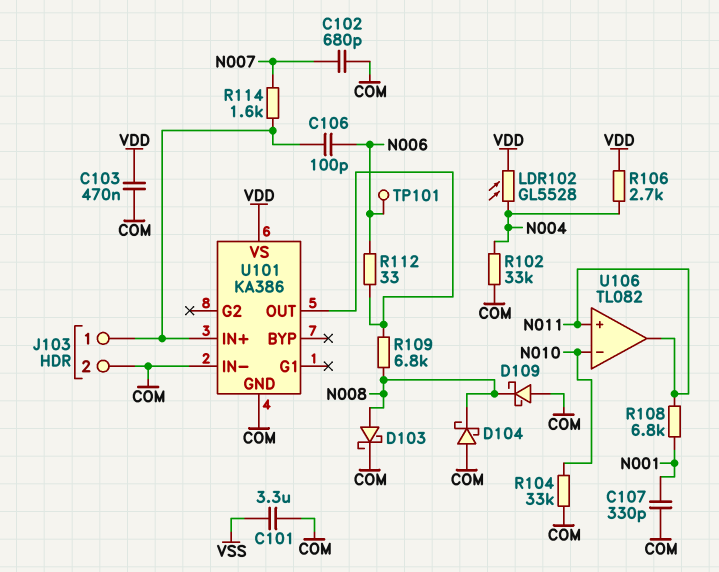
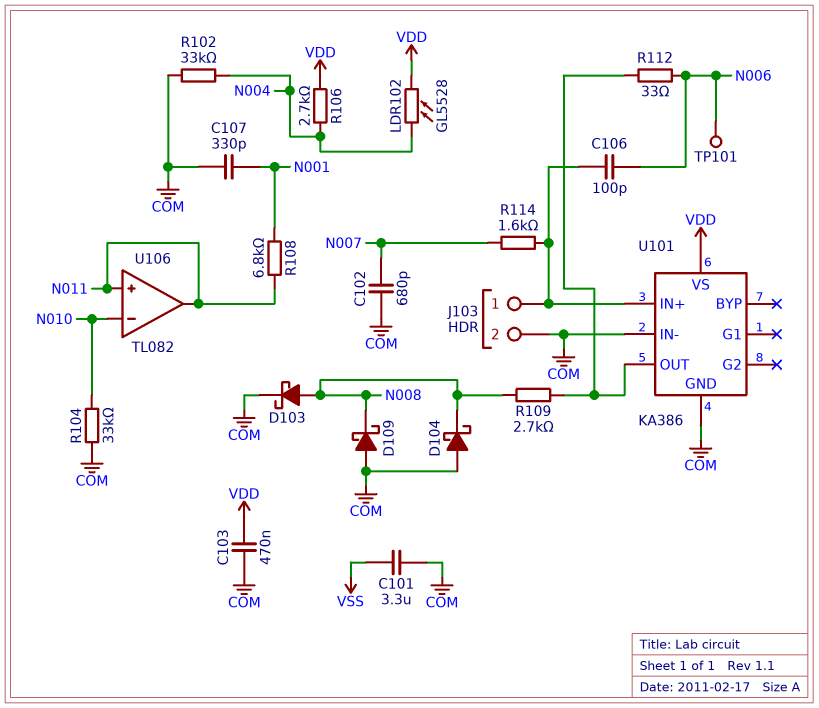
R109: 6.8k (N008, U101/OUT) -> 2.7k (N008, U101/OUT)

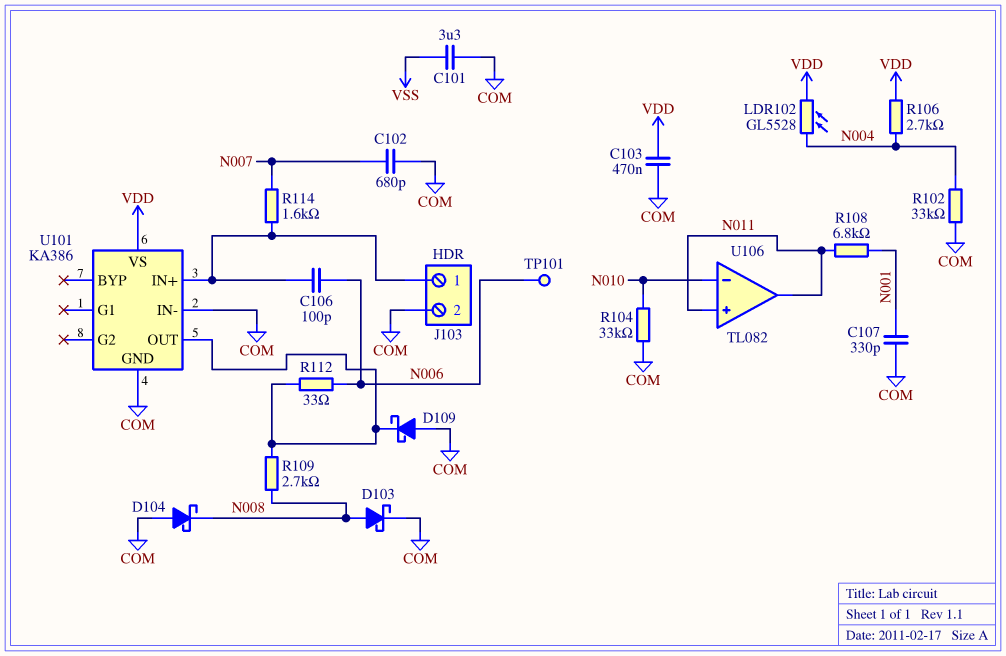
D109: schottky (A COM, K N008) -> schottky (A COM, K U101/OUT)

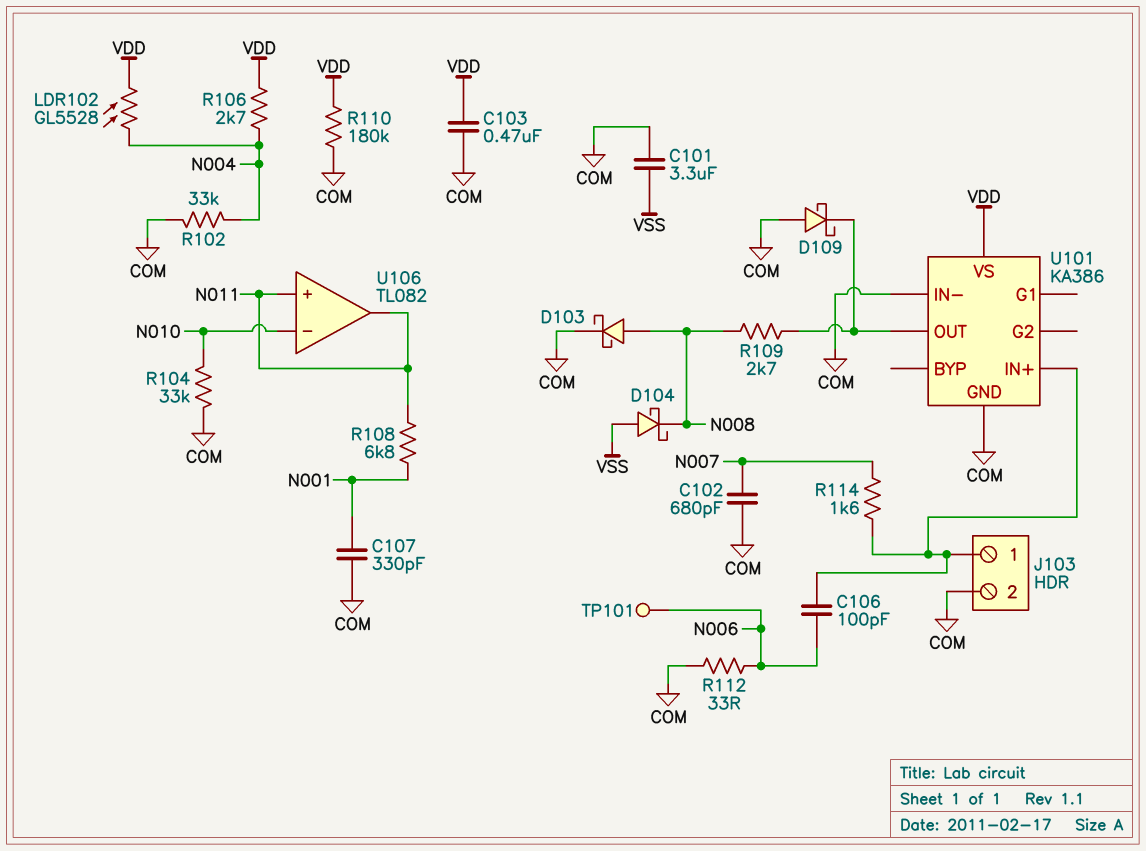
D104: schottky (A COM, K N008) -> schottky (A VSS, K N008)
R110: none -> 180k (COM, VDD)
R112: 33 (N006, U101/OUT) -> 33 (COM, N006)

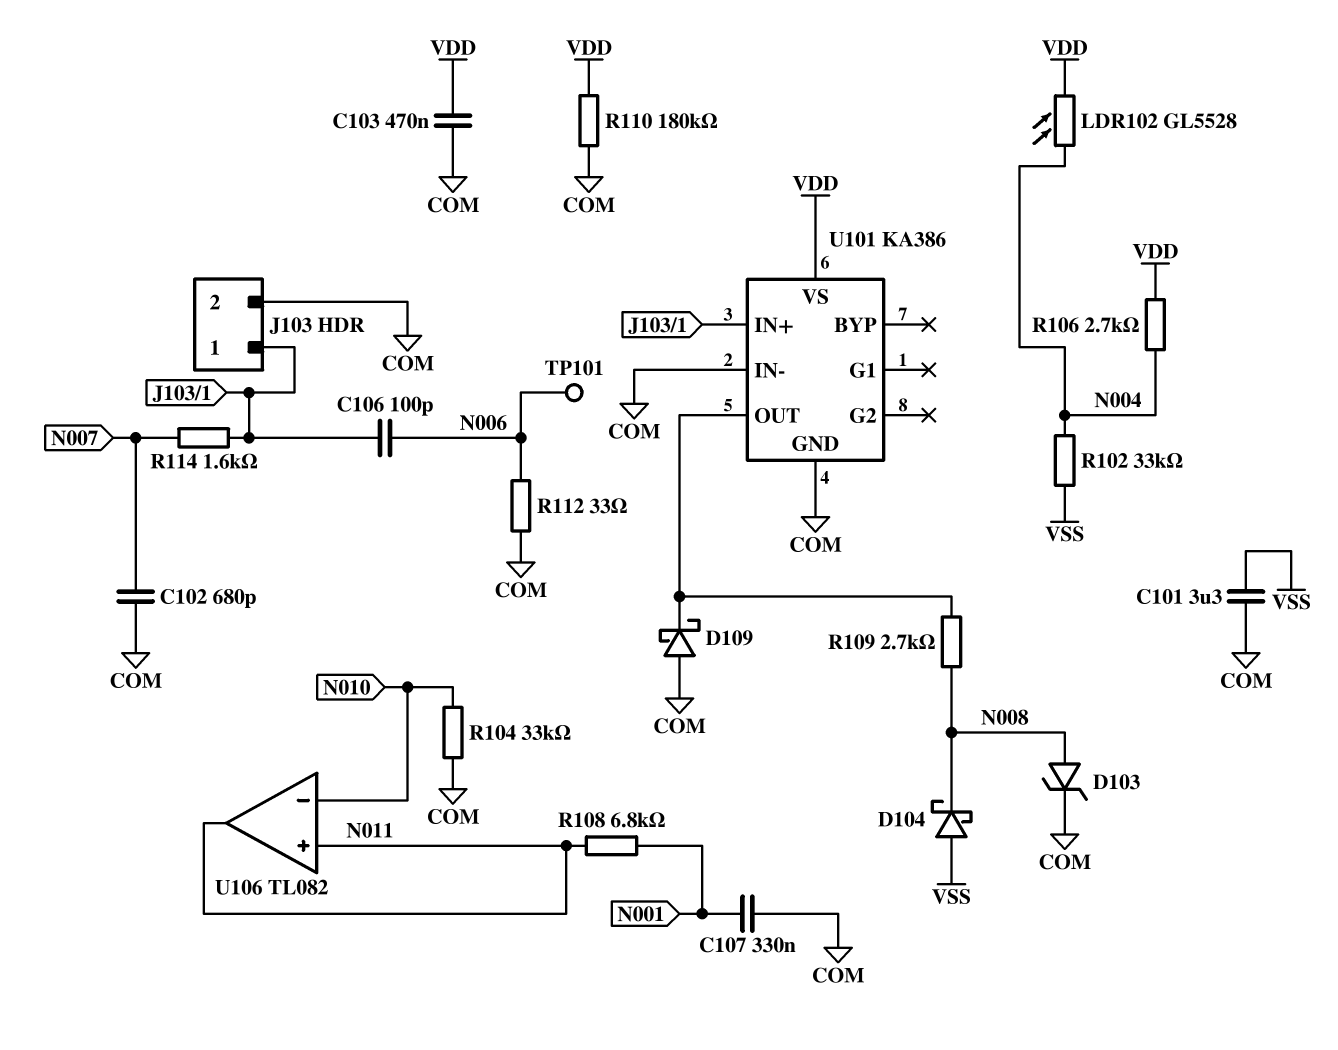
C107: 330pF (COM, N001) -> 330nF (COM, N001)
D103: schottky (A N008, K COM) -> zener (A N008, K COM)
R102: 33k (COM, N004) -> 33k (N004, VSS)

